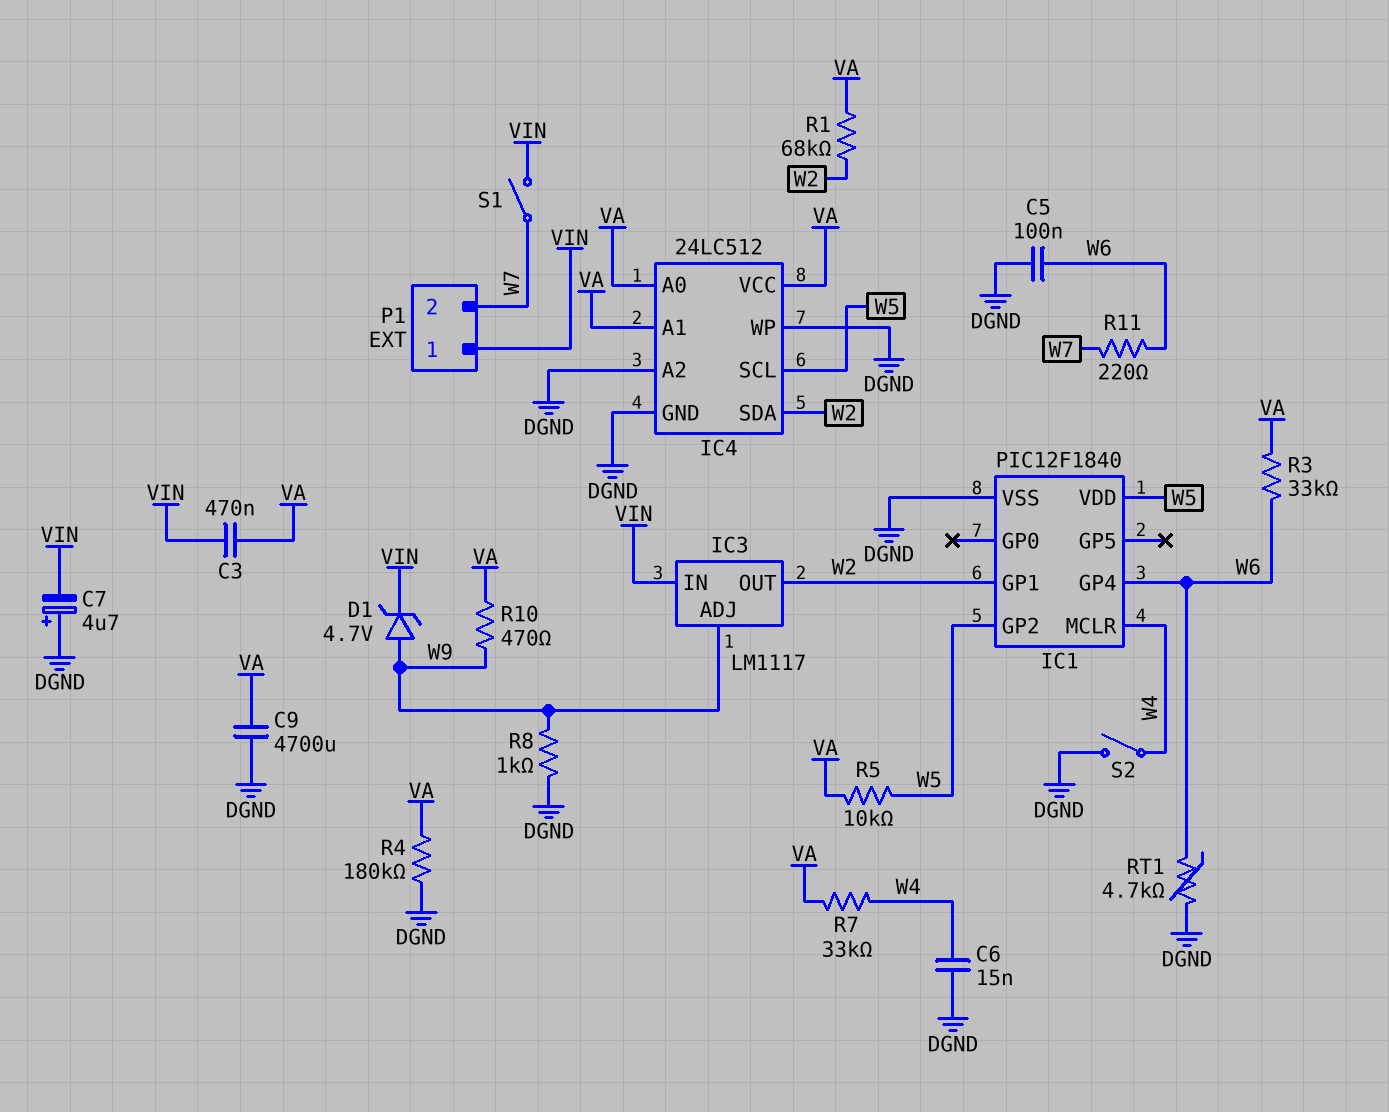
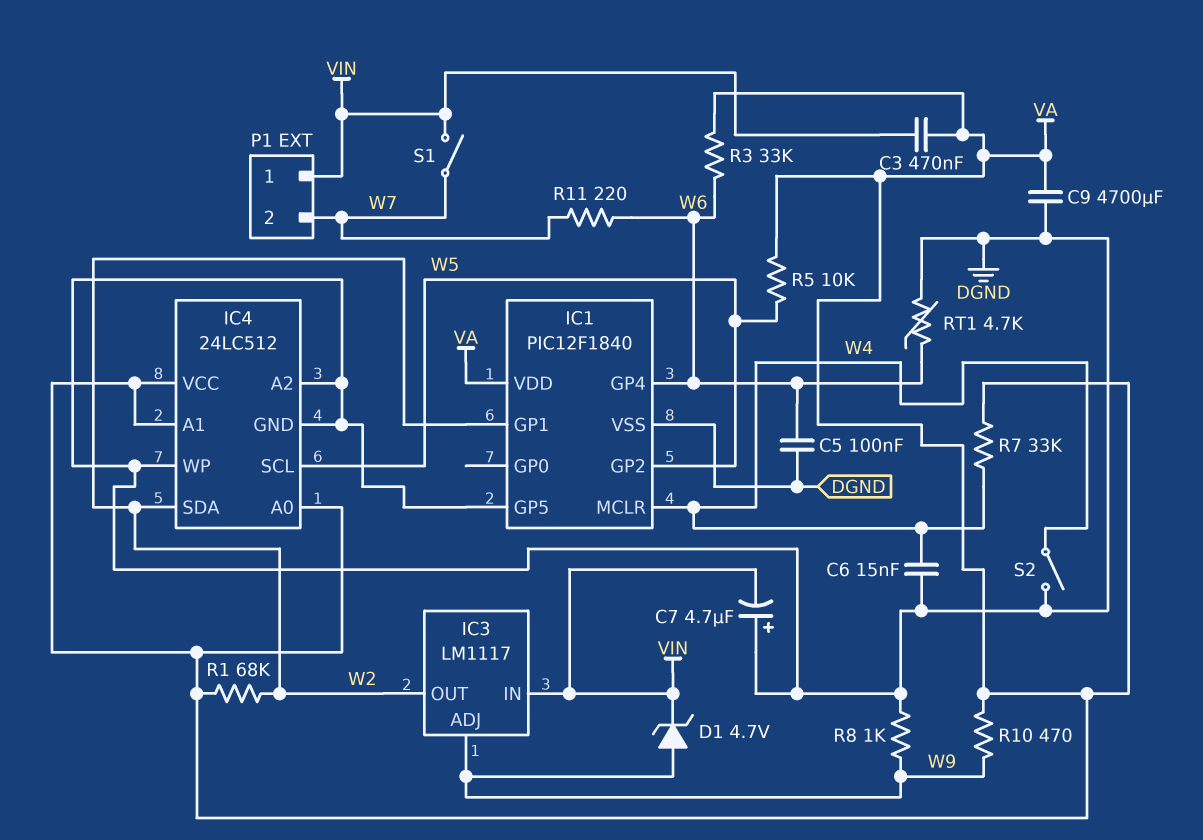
IC1 pin GP5: none -> DGND
IC1 pin VDD: W5 -> VA
R4: 180k (DGND, VA) -> none

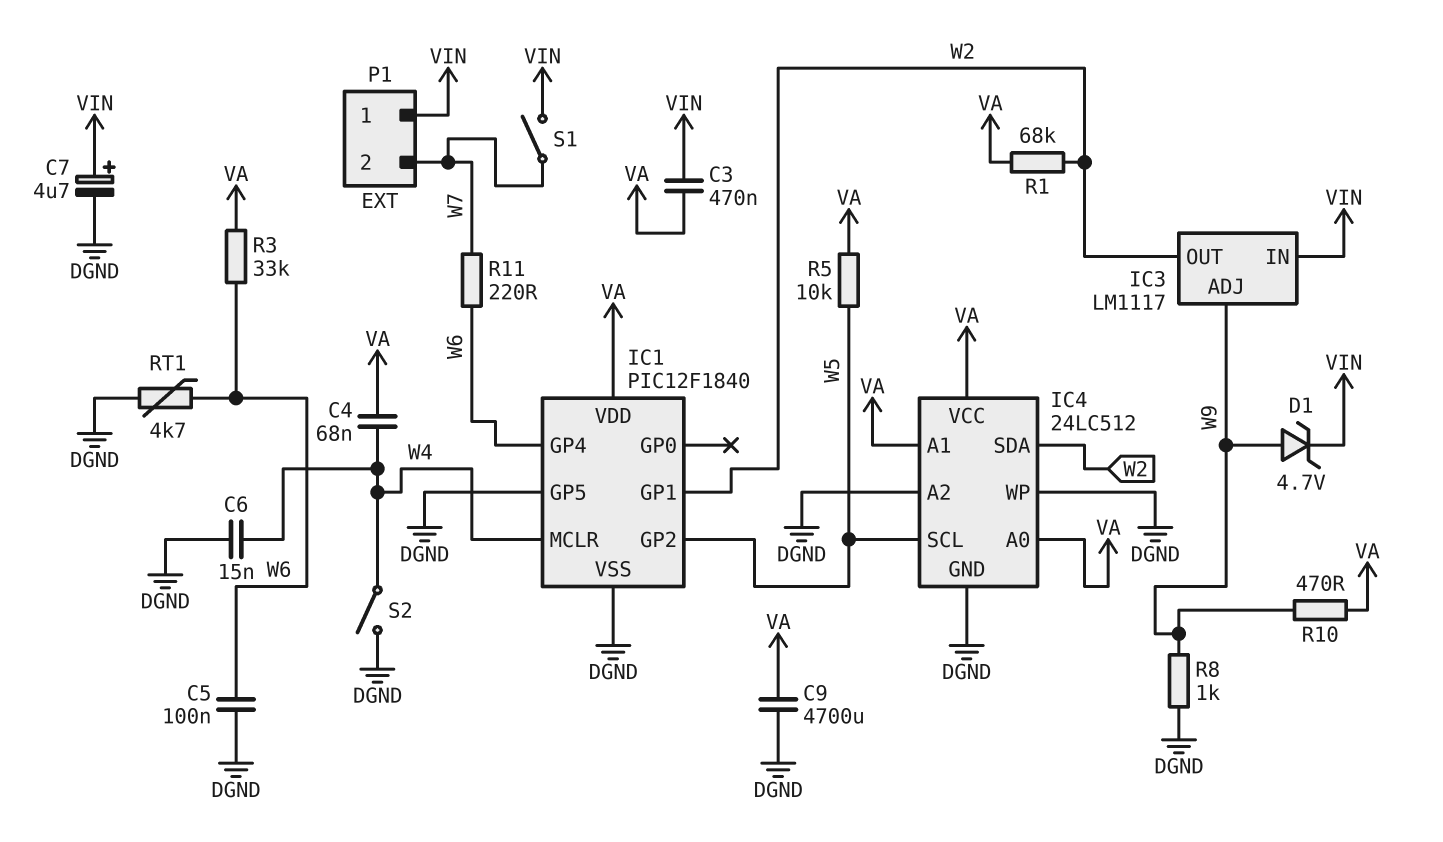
C4: none -> 68nF (VA, W4)
C7: 4.7uF (plus DGND, minus VIN) -> 4.7uF (plus VIN, minus DGND)
R7: 33k (VA, W4) -> none

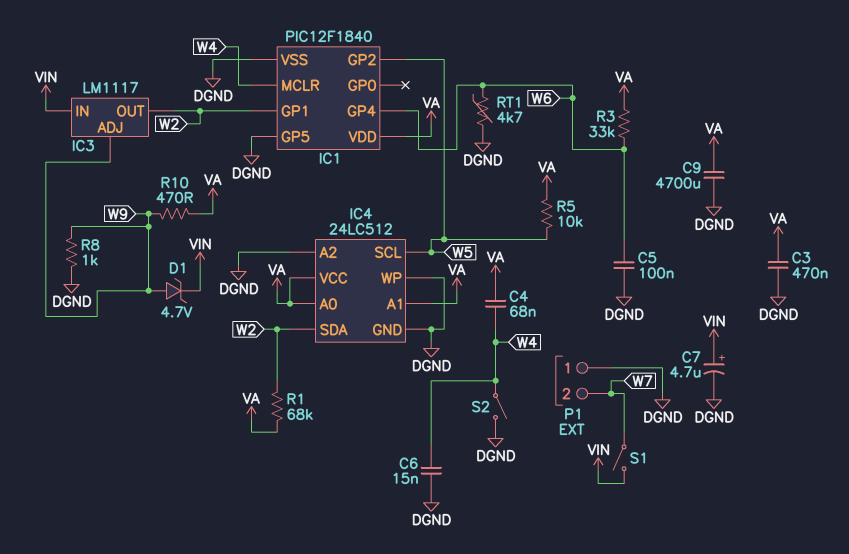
C3: 470nF (VA, VIN) -> 470nF (DGND, VA)
P1 pin 1: VIN -> DGND
R11: 220 (W6, W7) -> none

